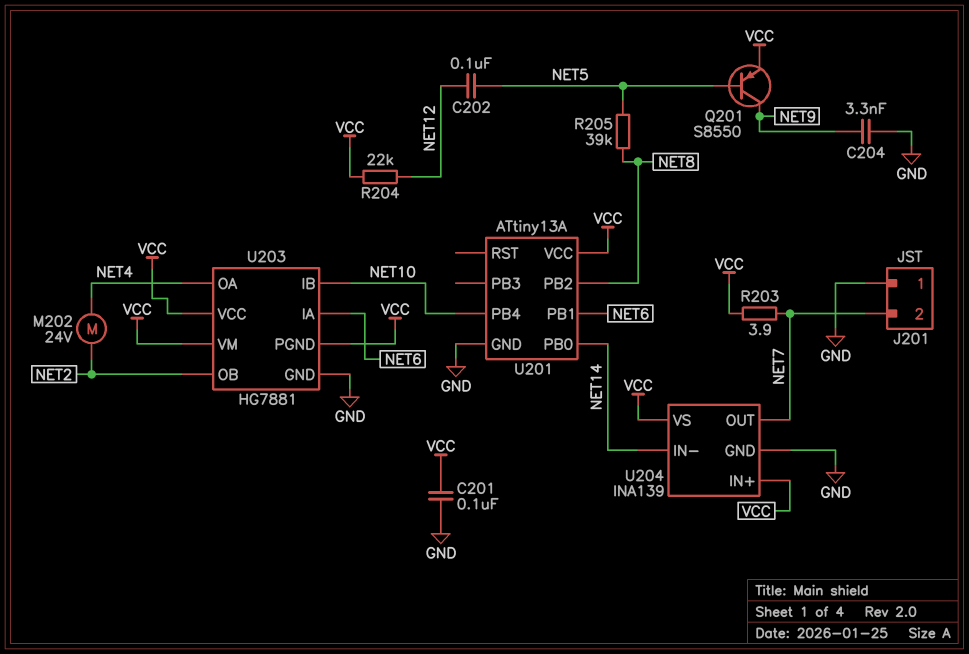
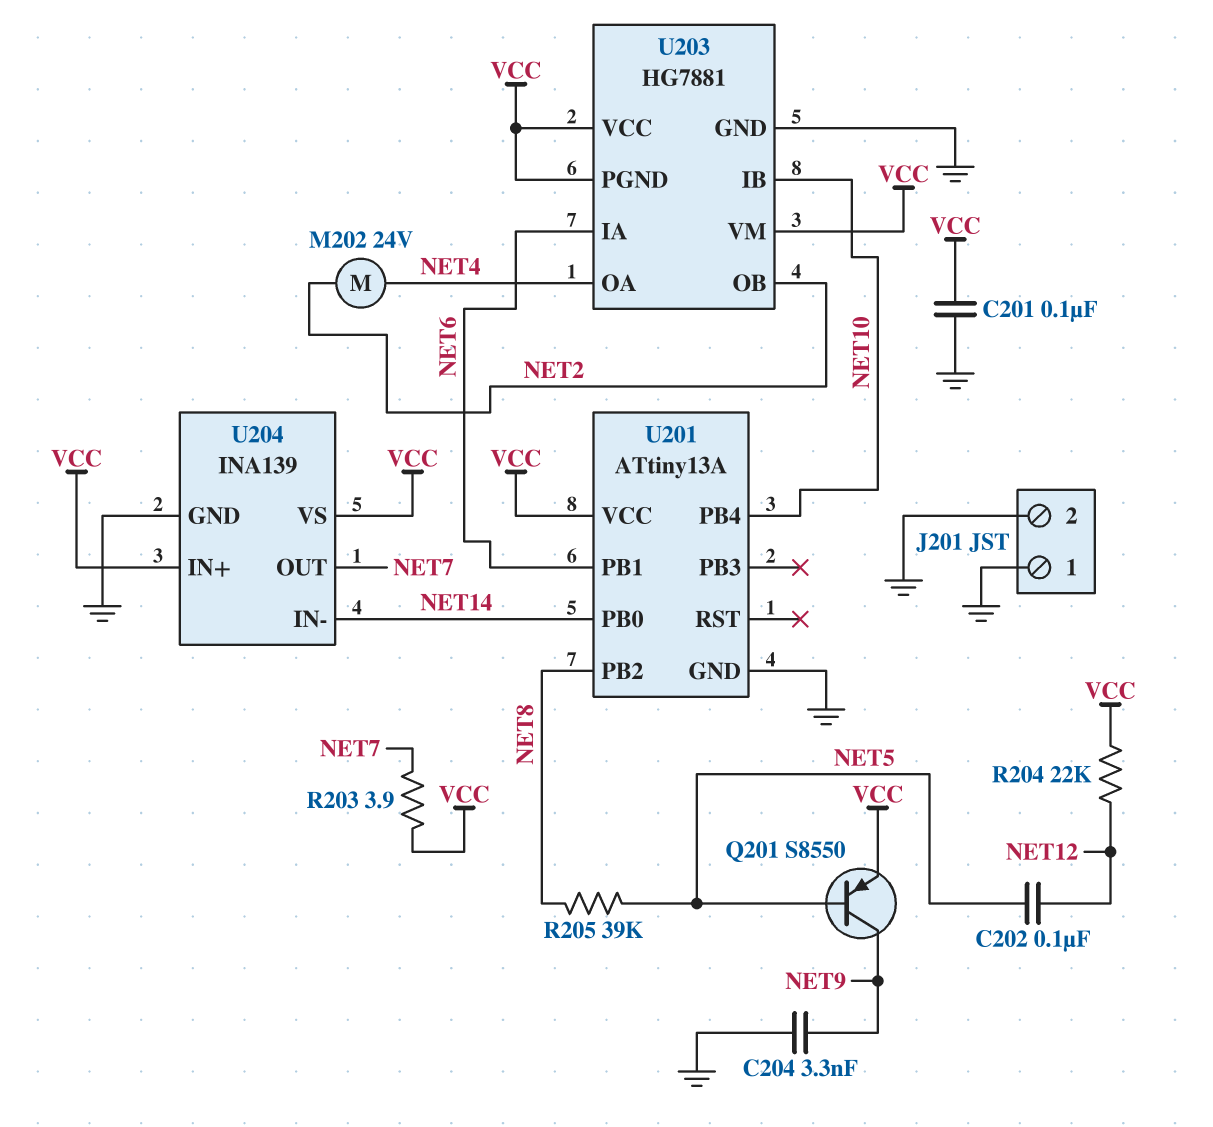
J201 pin 2: NET7 -> GND

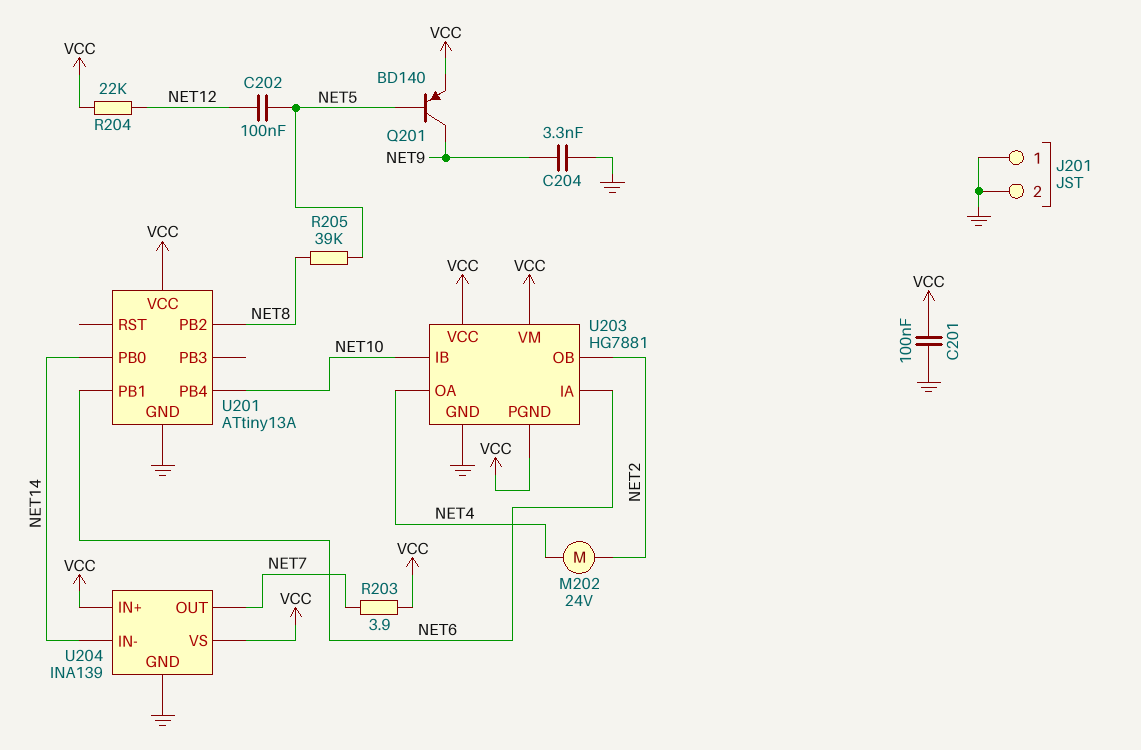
Q201: PNP S8550 (B NET5, C NET9, E VCC) -> PNP BD140 (B NET5, C NET9, E VCC)

